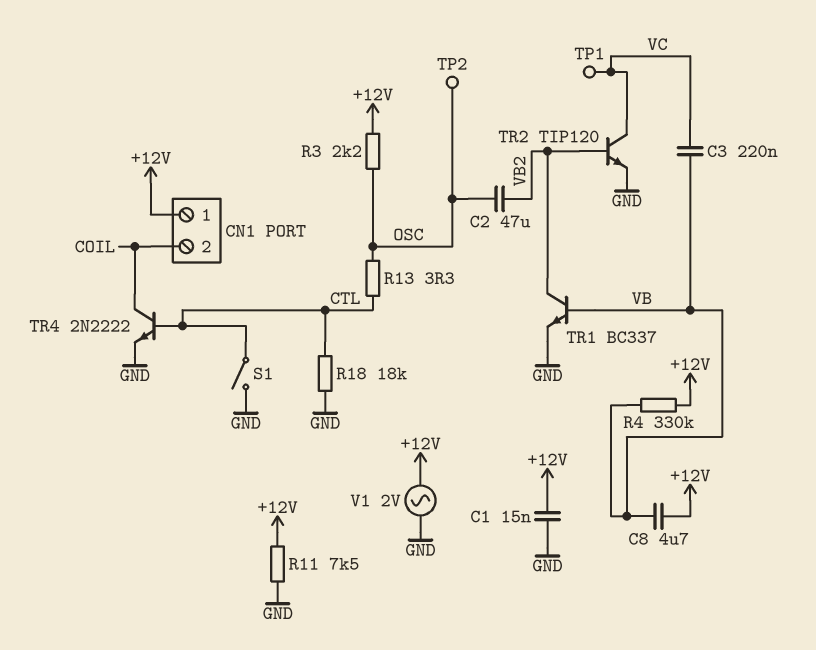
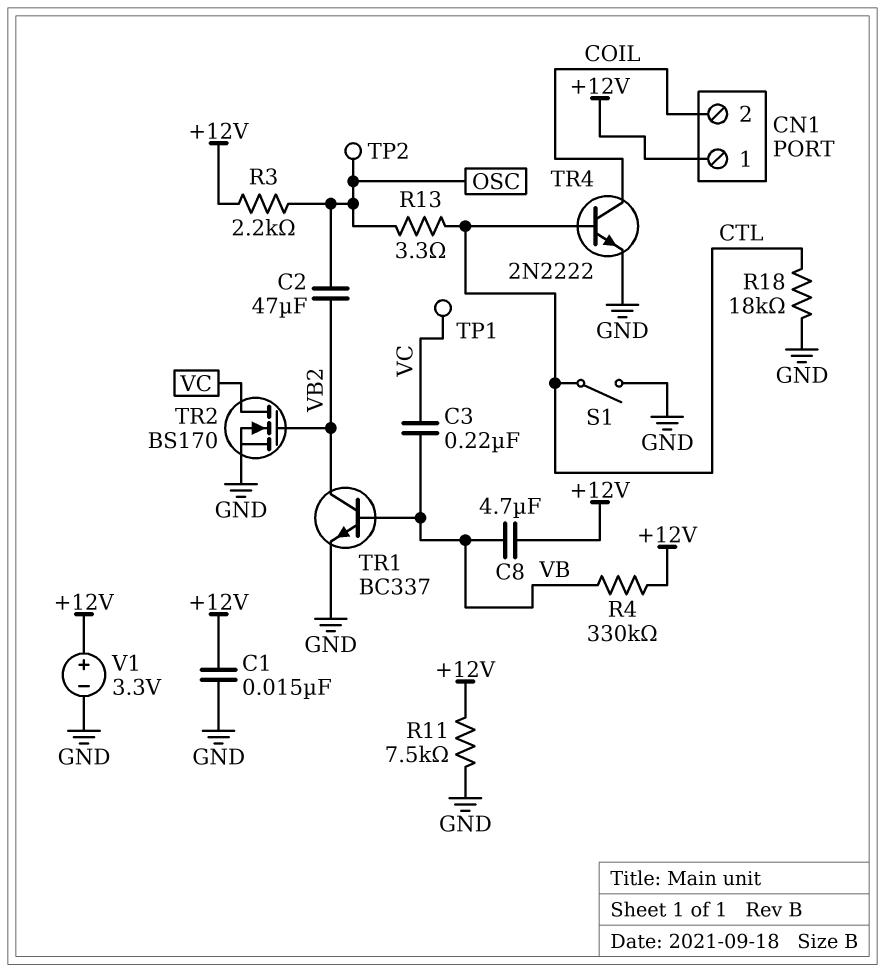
TR2: NPN TIP120 (B VB2, C VC, E GND) -> NMOS BS170 (G VB2, D VC, S GND)
V1: AC 2V (+12V, GND) -> 3.3V (plus +12V, minus GND)

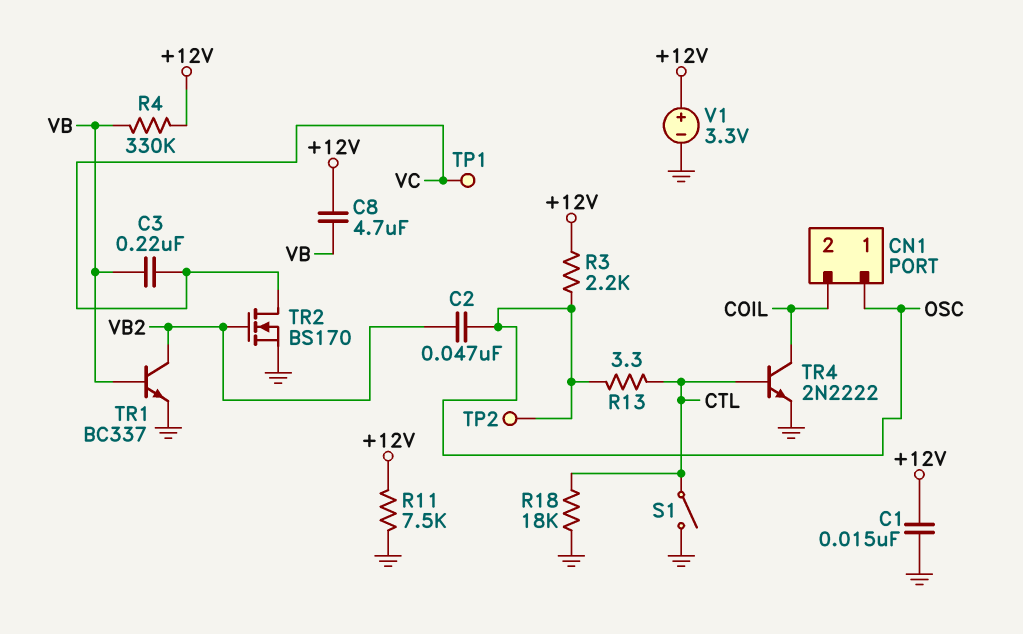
C2: 47uF (OSC, VB2) -> 47nF (OSC, VB2)
CN1 pin 1: +12V -> OSC

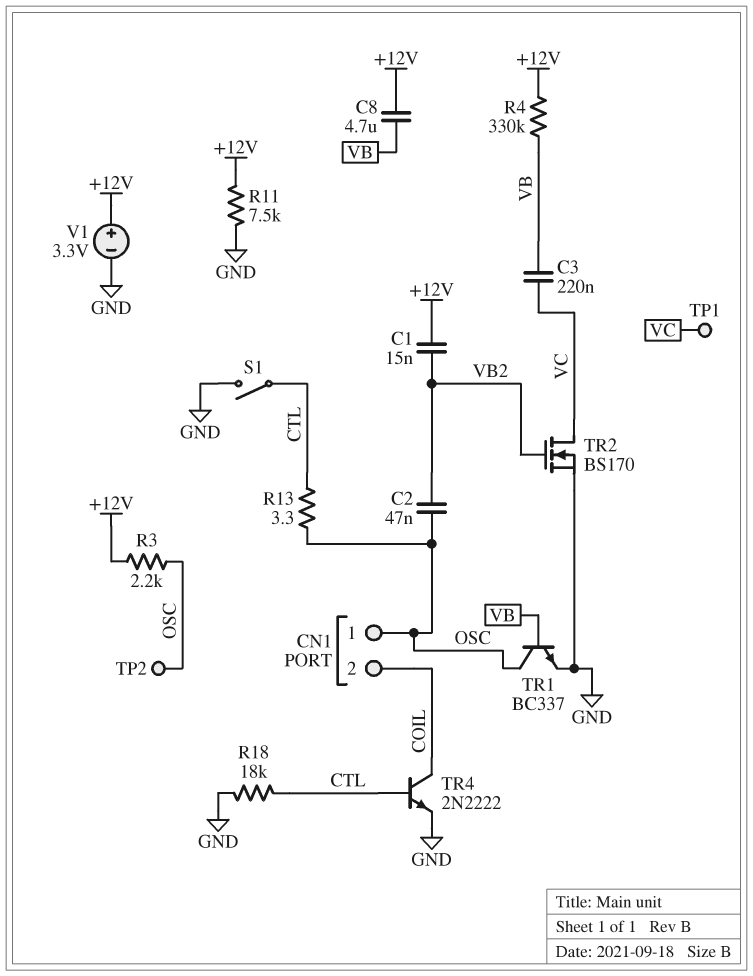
C1: 15nF (+12V, GND) -> 15nF (+12V, VB2)
TR1: NPN BC337 (B VB, C VB2, E GND) -> NPN BC337 (B VB, C OSC, E GND)

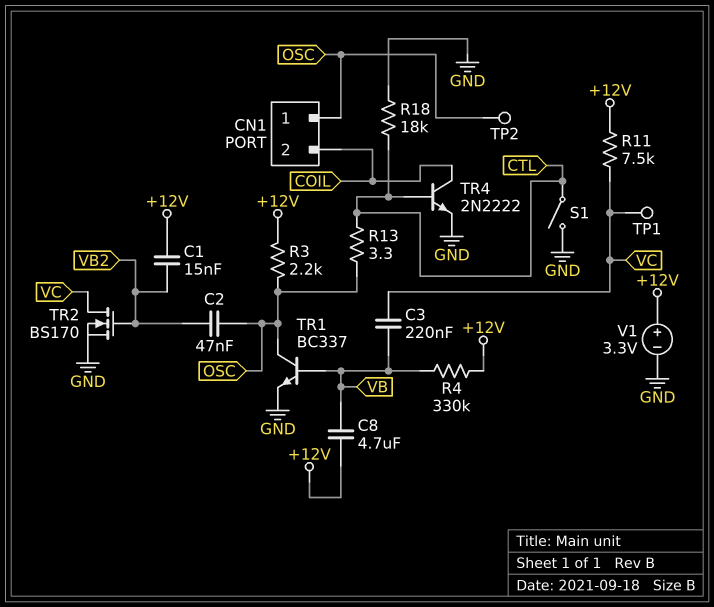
R11: 7.5k (+12V, GND) -> 7.5k (+12V, VC)

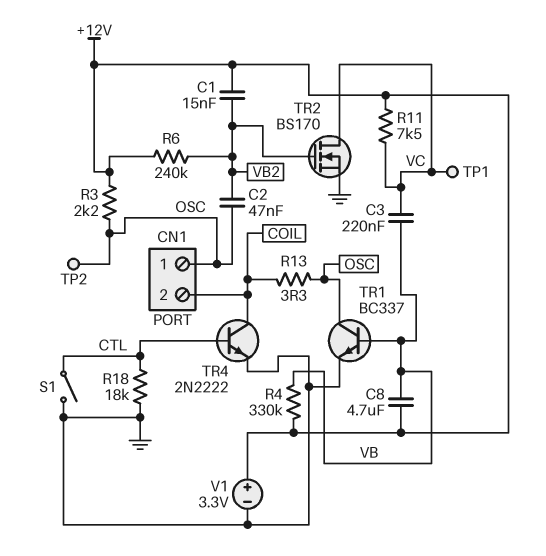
R6: none -> 240k (+12V, VB2)
R13: 3.3 (CTL, OSC) -> 3.3 (COIL, OSC)

